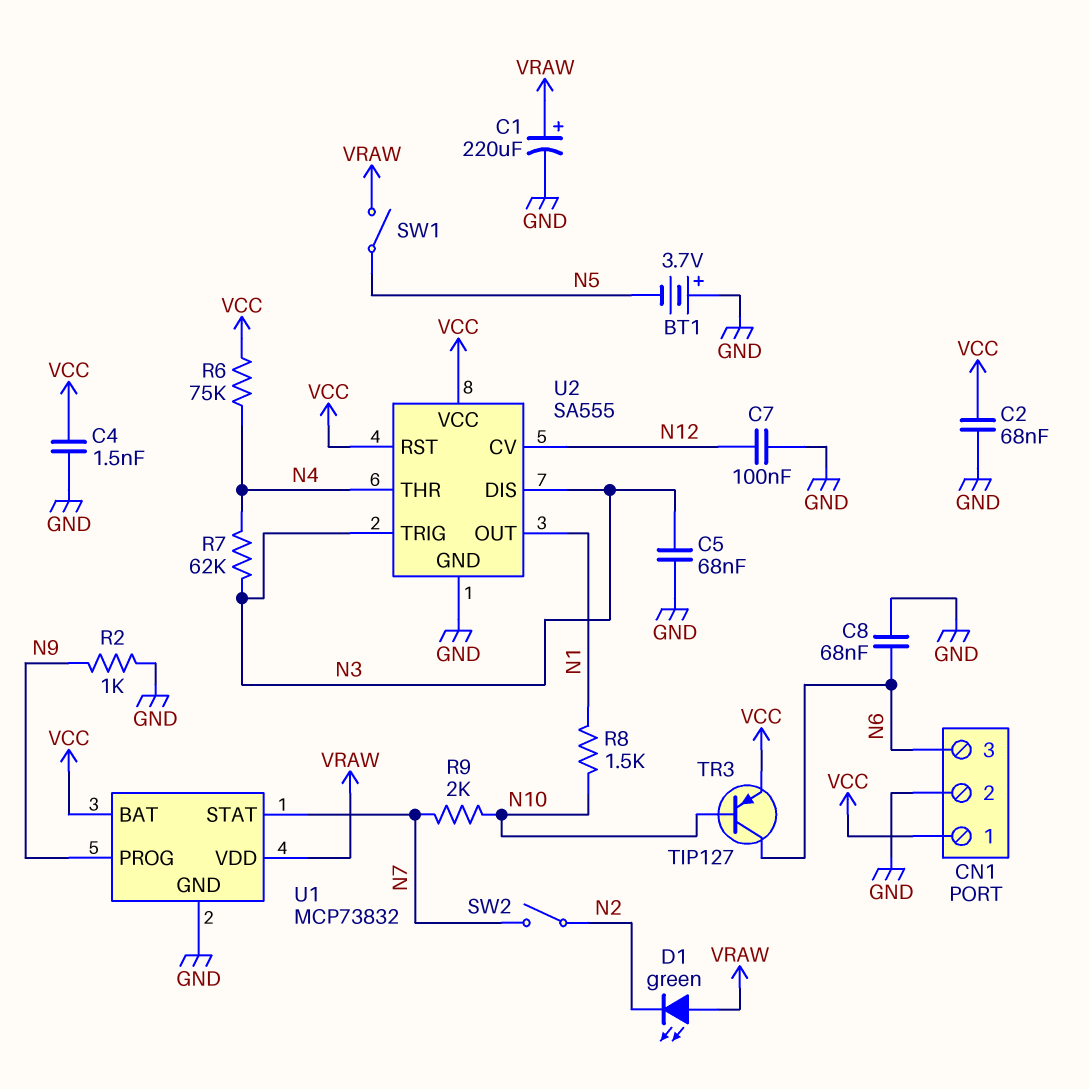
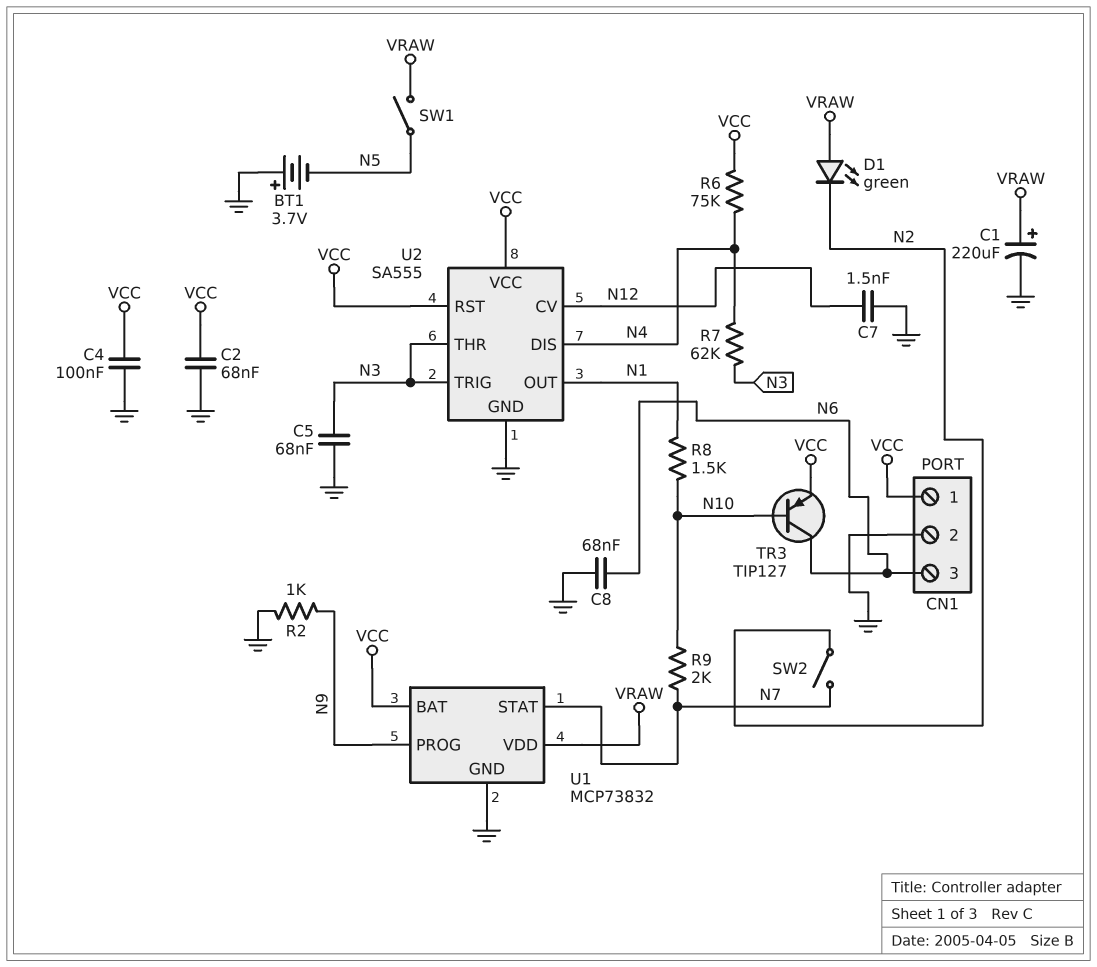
C4: 1.5nF (GND, VCC) -> 100nF (GND, VCC)
C7: 100nF (GND, N12) -> 1.5nF (GND, N12)
U2 pin DIS: N3 -> N4
U2 pin THR: N4 -> N3

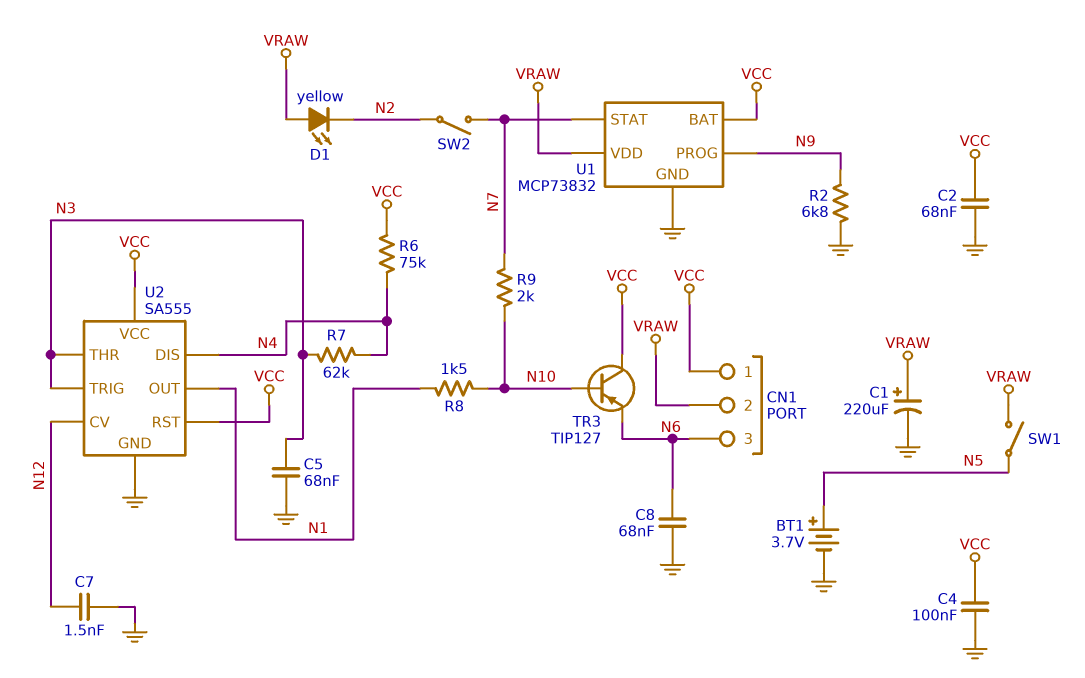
BT1: 3.7V (plus GND, minus N5) -> 3.7V (plus N5, minus GND)
CN1 pin 2: GND -> VRAW
D1: LED green (A VRAW, K N2) -> LED yellow (A VRAW, K N2)
R2: 1k (GND, N9) -> 6.8k (GND, N9)
TR3: PNP TIP127 (B N10, C N6, E VCC) -> PNP TIP127 (B N10, C VCC, E N6)

